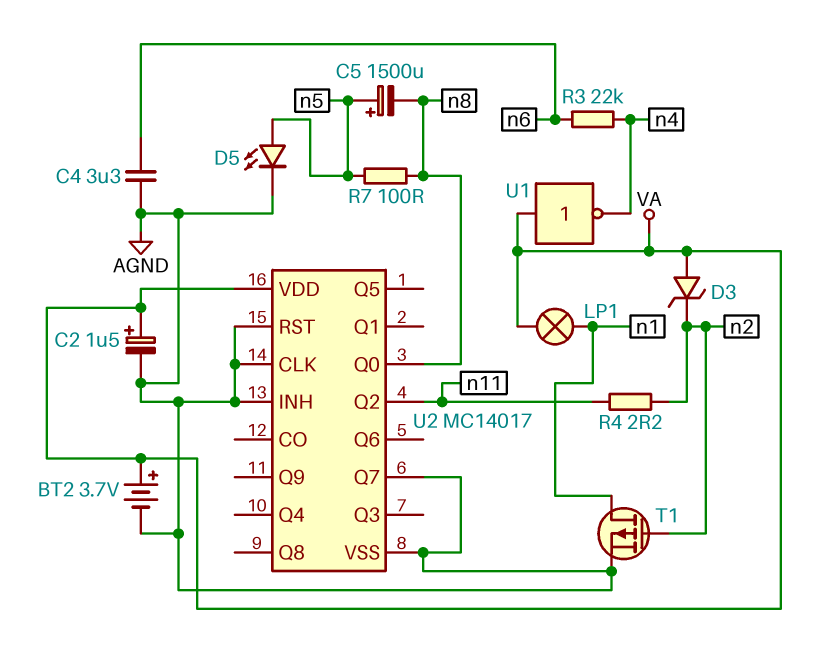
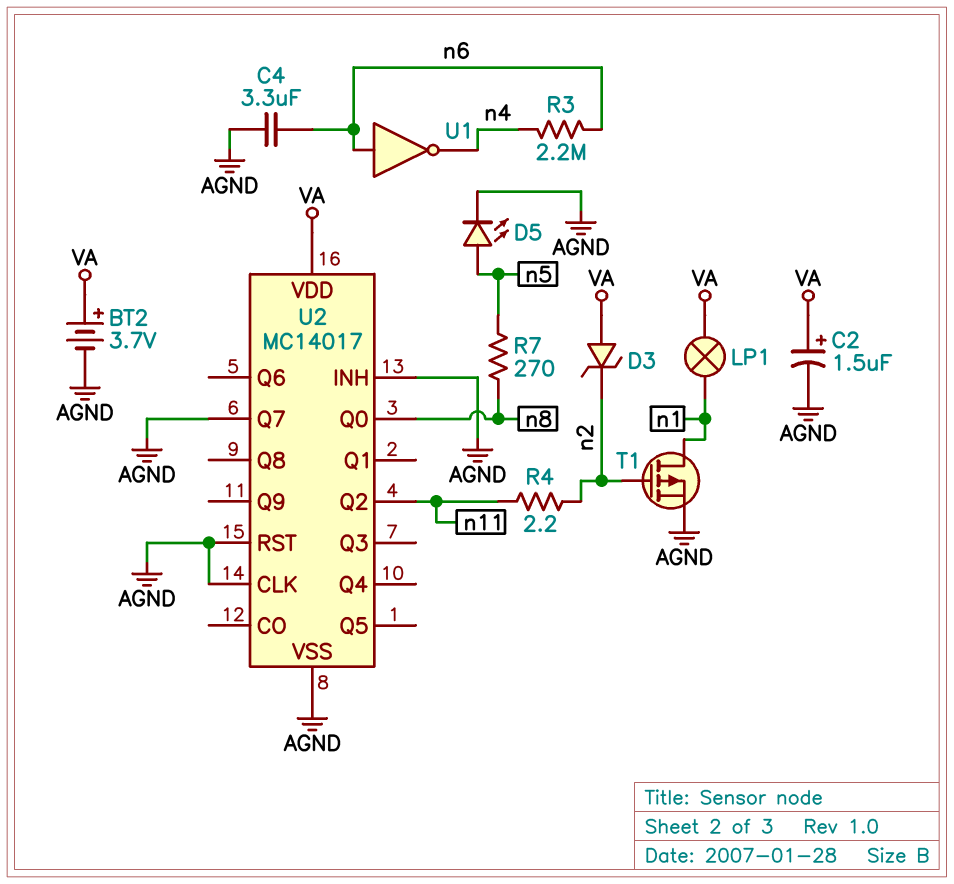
C5: 1500uF (plus n5, minus n8) -> none
R3: 22k (n4, n6) -> 2.2M (n4, n6)
R7: 100 (n5, n8) -> 270 (n5, n8)
U1: NOT (in VA, out n4) -> NOT (in n6, out n4)

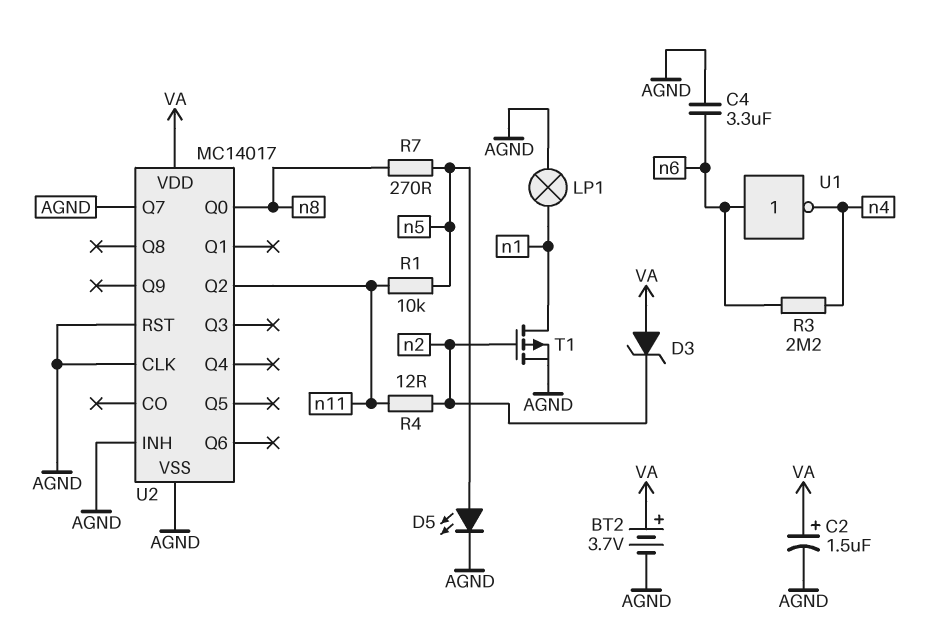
LP1: lamp (VA, n1) -> lamp (AGND, n1)
R1: none -> 10k (n5, n11)
R4: 2.2 (n2, n11) -> 12 (n2, n11)

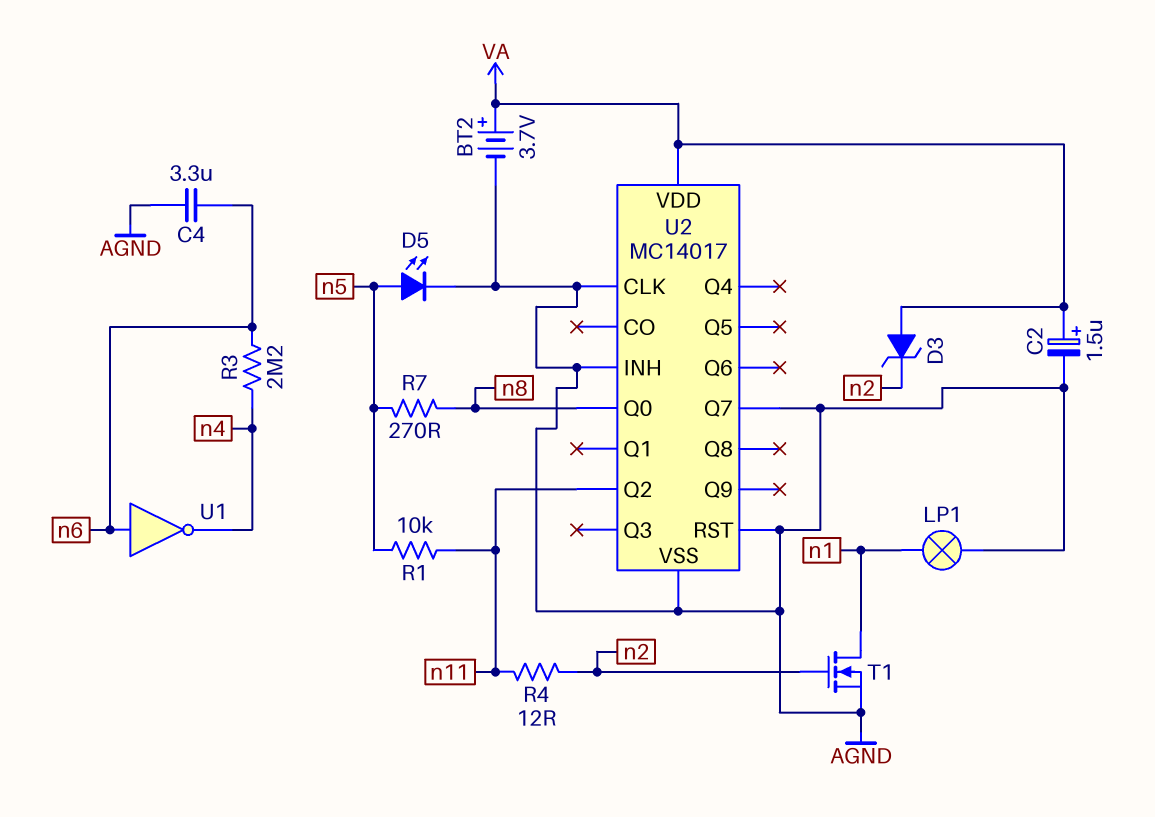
T1: PMOS (G n2, D n1, S AGND) -> NMOS (G n2, D n1, S AGND)

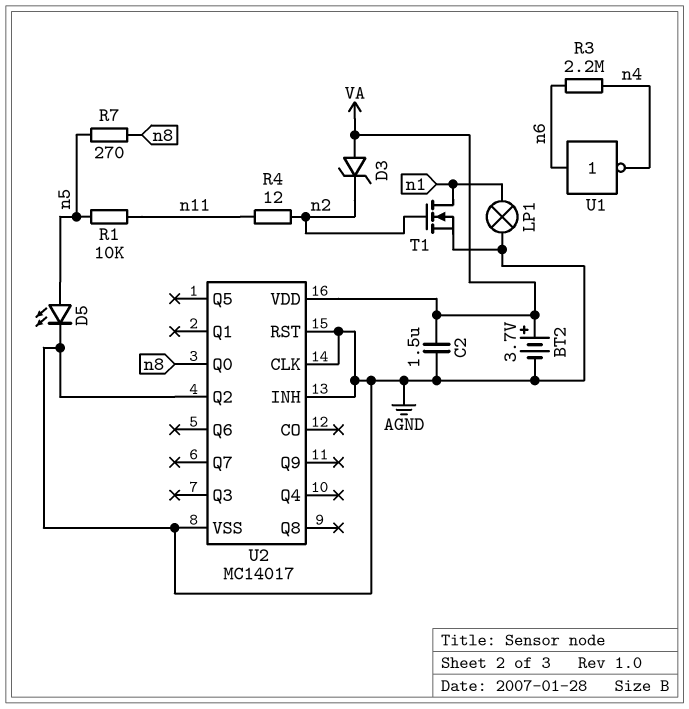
C2: 1.5uF (plus VA, minus AGND) -> 1.5uF (AGND, VA)
C4: 3.3uF (AGND, n6) -> none
U2 pin Q2: n11 -> AGND
U2 pin Q7: AGND -> none

